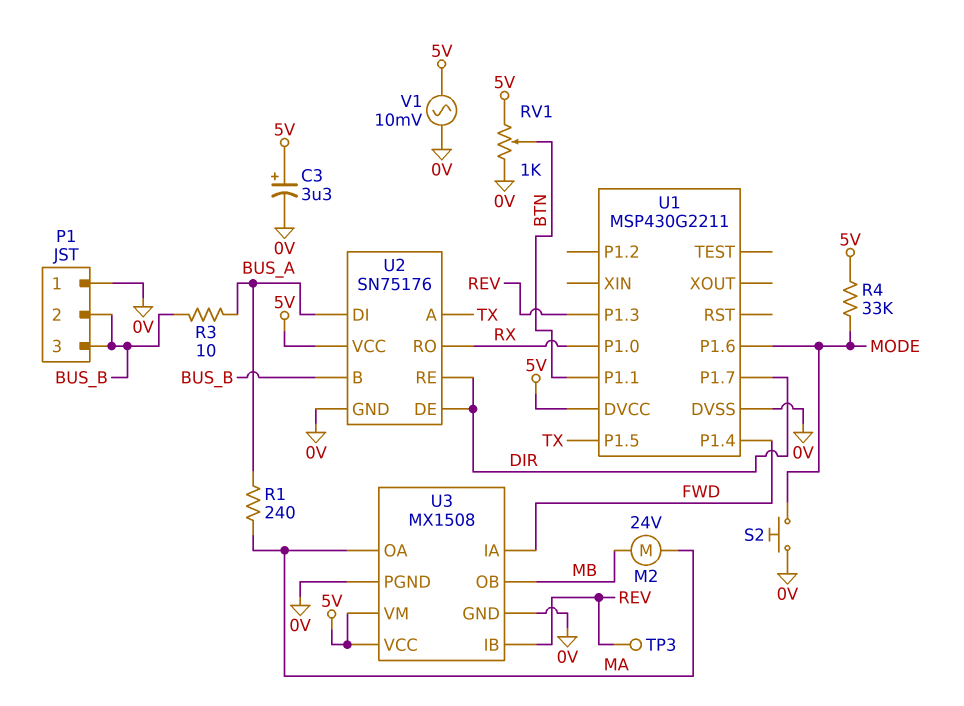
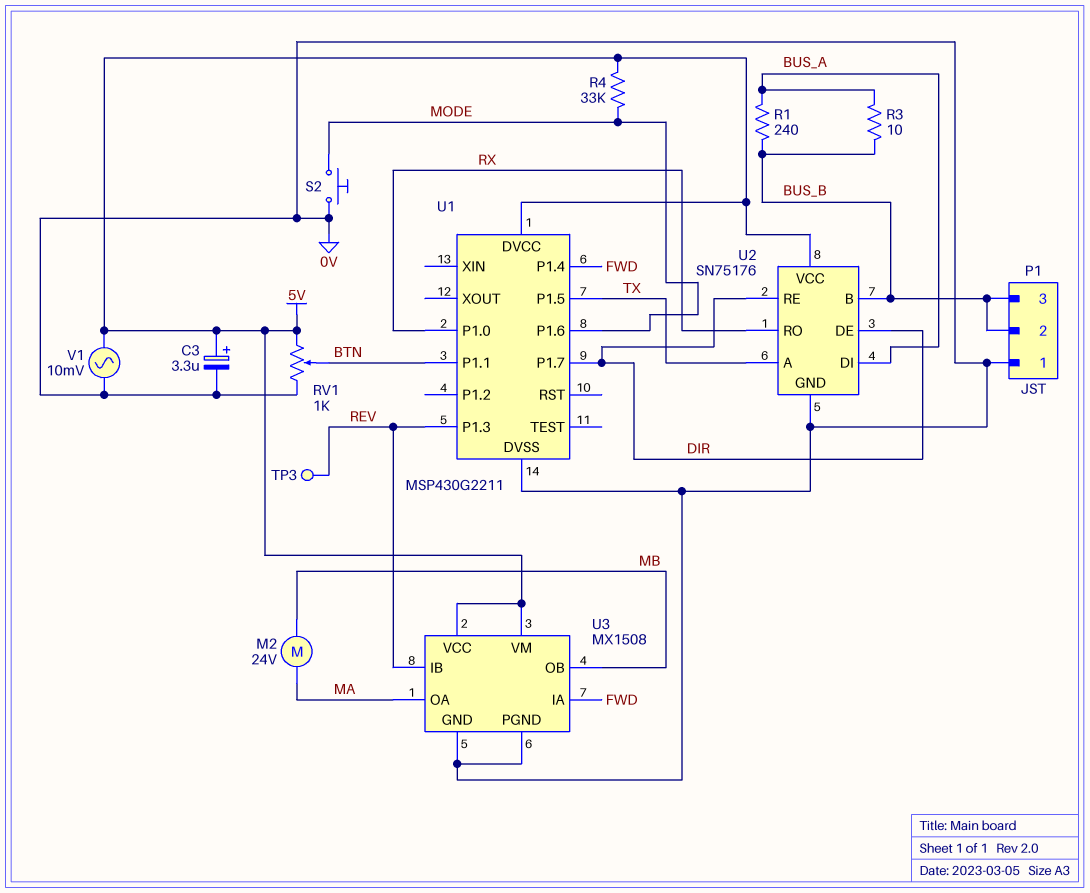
R1: 240 (BUS_A, MA) -> 240 (BUS_A, BUS_B)

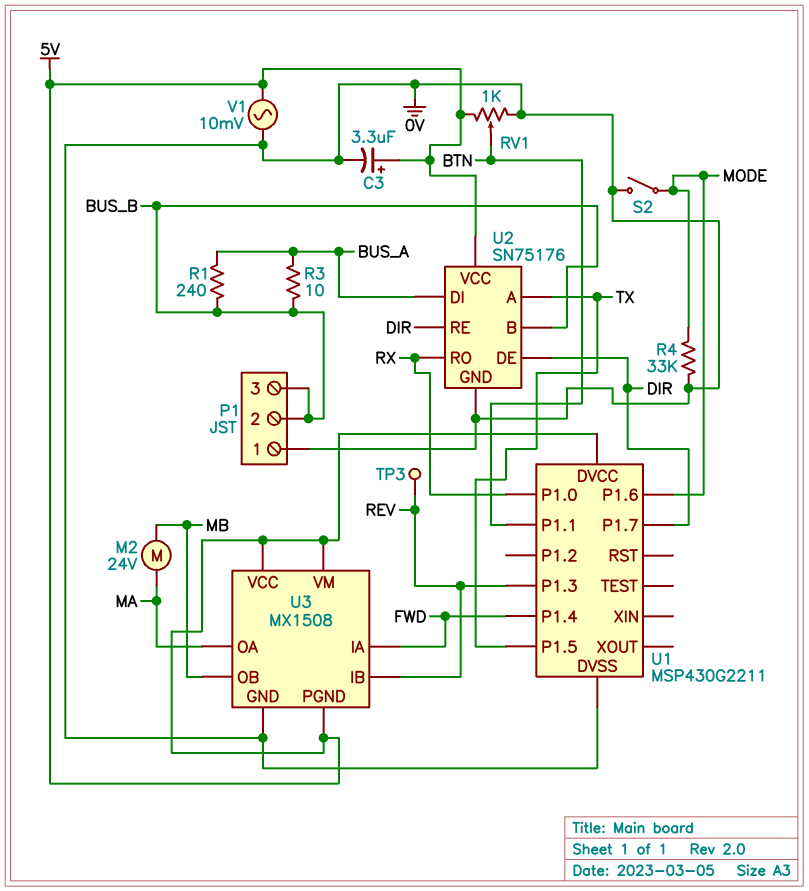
R4: 33k (5V, MODE) -> 33k (0V, MODE)
S2: button (0V, MODE) -> switch (0V, MODE)
U3 pin PGND: 0V -> 5V

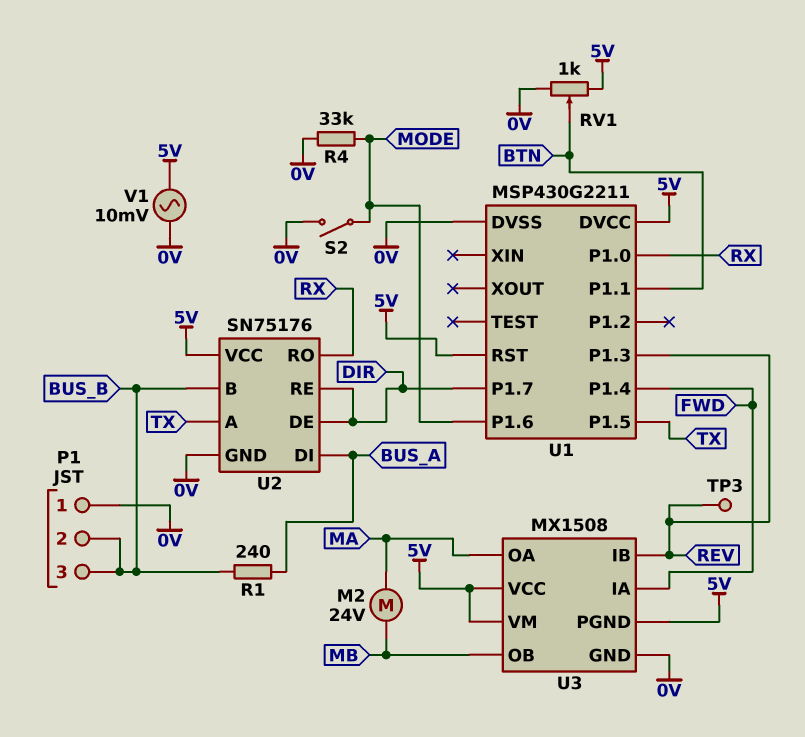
C3: 3.3uF (plus 5V, minus 0V) -> none
R3: 10 (BUS_A, BUS_B) -> none
U1 pin RST: none -> 5V

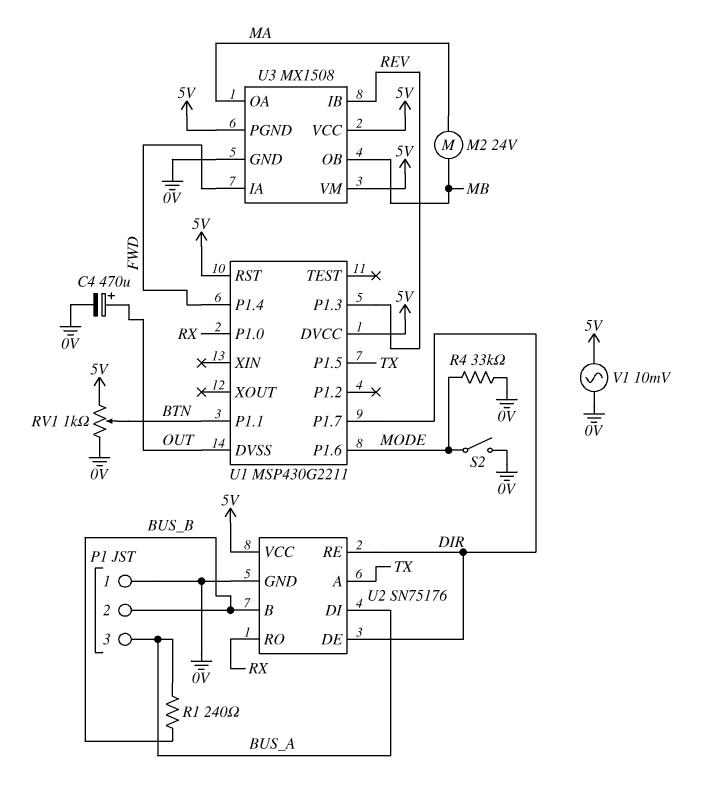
C4: none -> 470uF (plus OUT, minus 0V)
P1 pin 3: BUS_B -> BUS_A
TP3: test point (REV) -> none
U1 pin DVSS: 0V -> OUT

